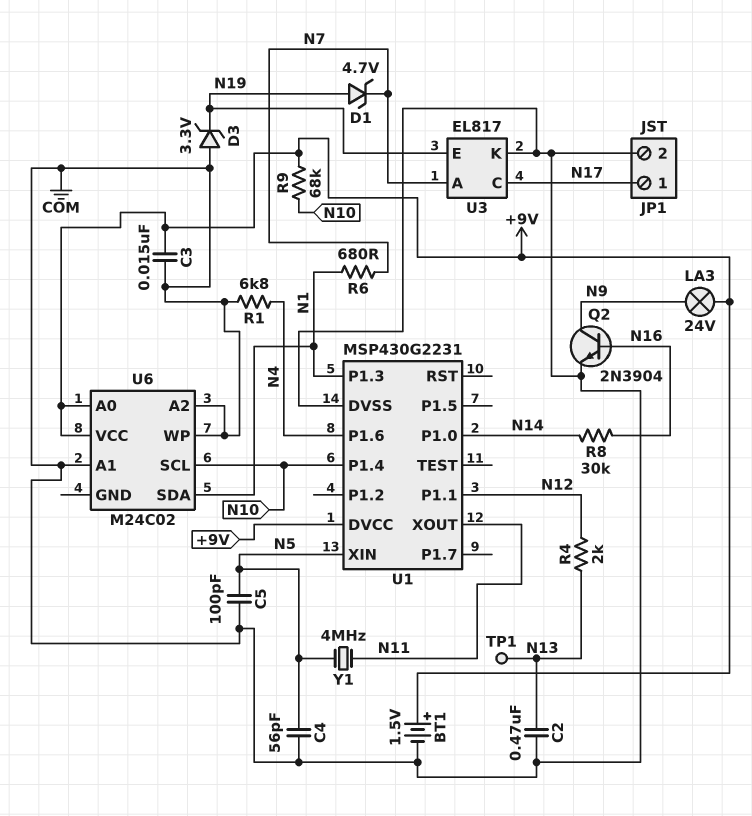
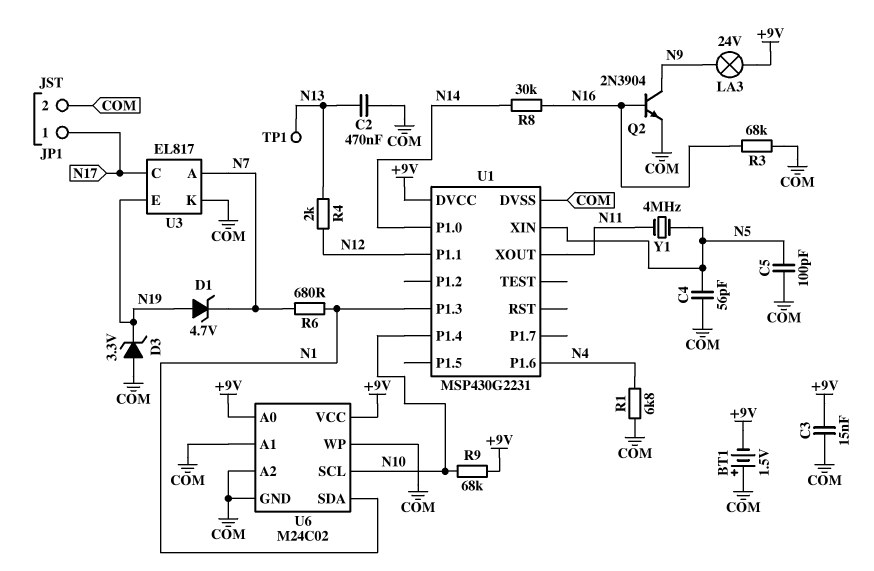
BT1: 1.5V (plus +9V, minus COM) -> 1.5V (plus COM, minus +9V)
R3: none -> 68k (COM, N16)
U6 pin GND: none -> COM

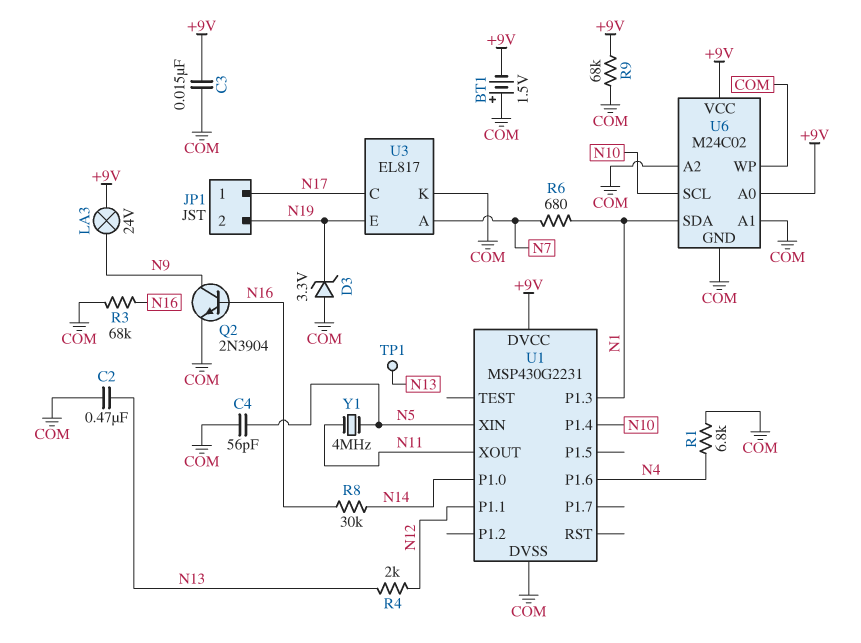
C5: 100pF (COM, N5) -> none
D1: zener 4.7V (A N19, K N7) -> none
JP1 pin 2: COM -> N19
R9: 68k (+9V, N10) -> 68k (+9V, COM)

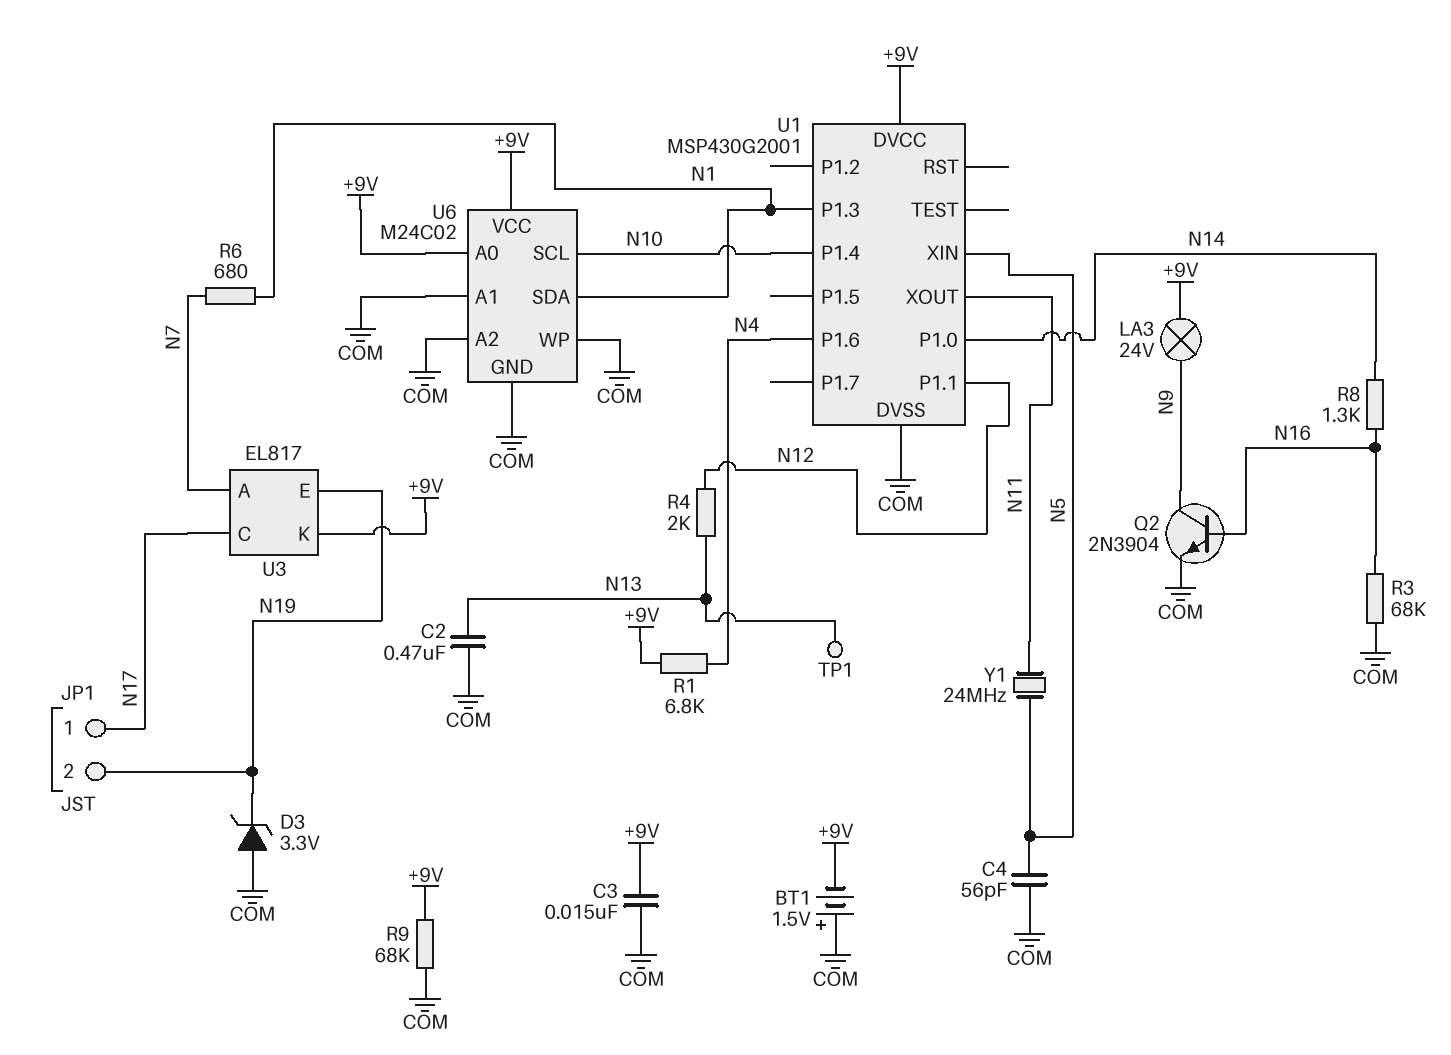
R1: 6.8k (COM, N4) -> 6.8k (+9V, N4)
R8: 30k (N14, N16) -> 1.3k (N14, N16)
U1: MSP430G2231 -> MSP430G2001
U3 pin K: COM -> +9V
Y1: 4MHz (N5, N11) -> 24MHz (N5, N11)

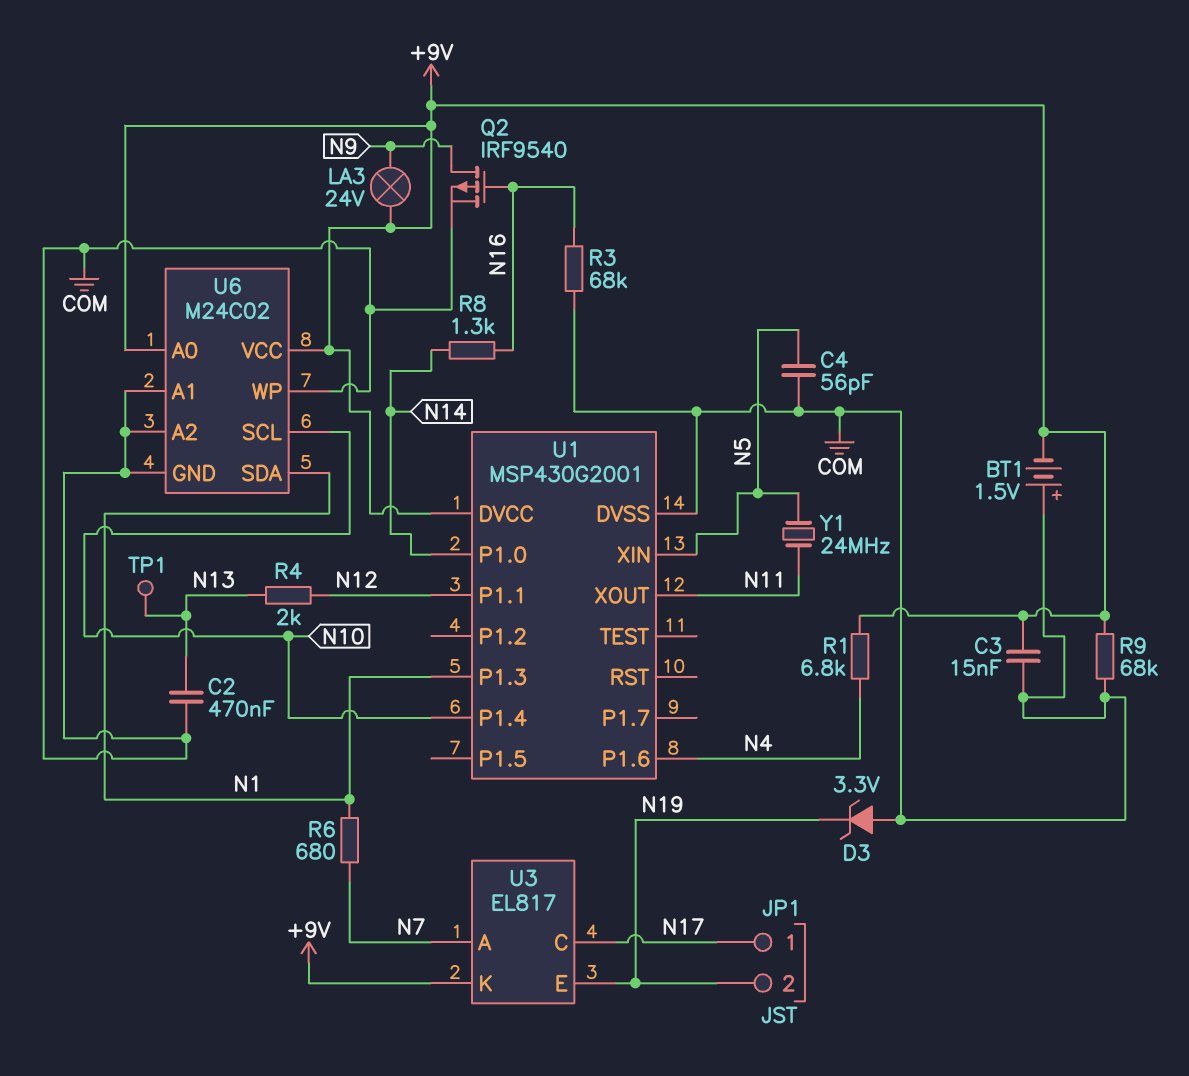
Q2: NPN 2N3904 (B N16, C N9, E COM) -> PMOS IRF9540 (G N16, D N9, S COM)

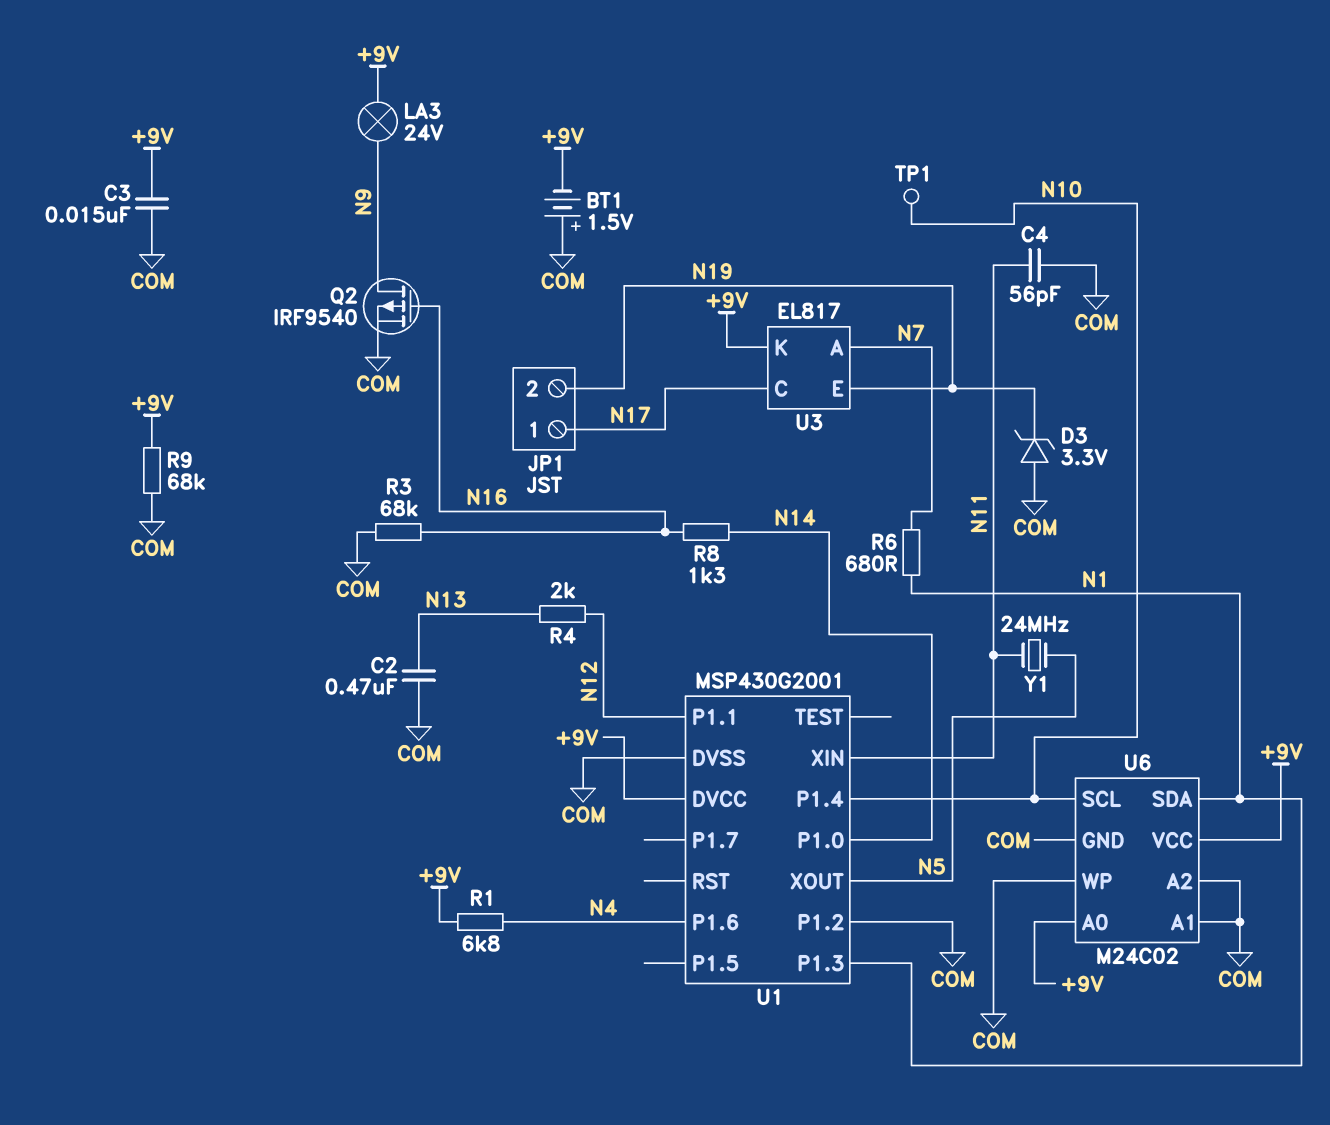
C4: 56pF (COM, N5) -> 56pF (COM, N11)
TP1: test point (N13) -> test point (N10)
U1 pin P1.2: none -> COM
U1 pin XIN: N5 -> N11
U1 pin XOUT: N11 -> N5

